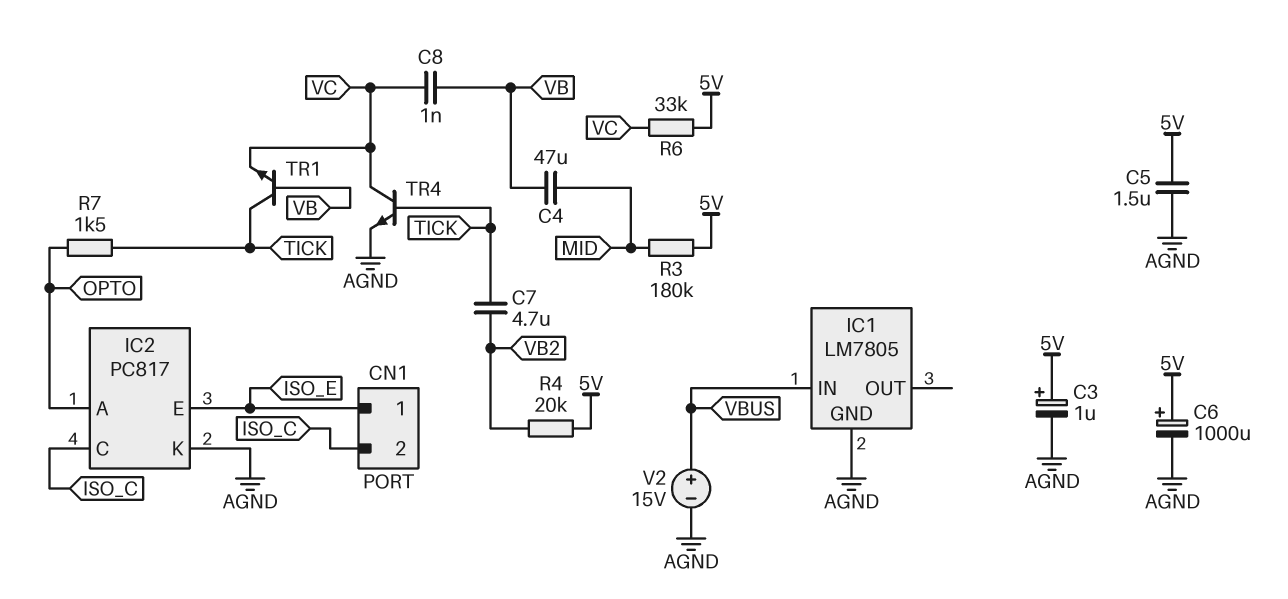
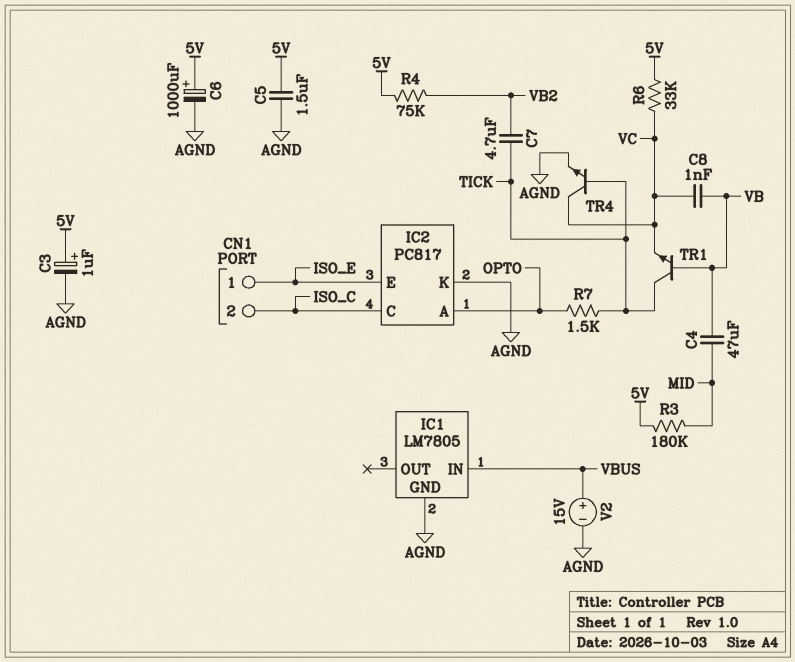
R4: 20k (5V, VB2) -> 75k (5V, VB2)

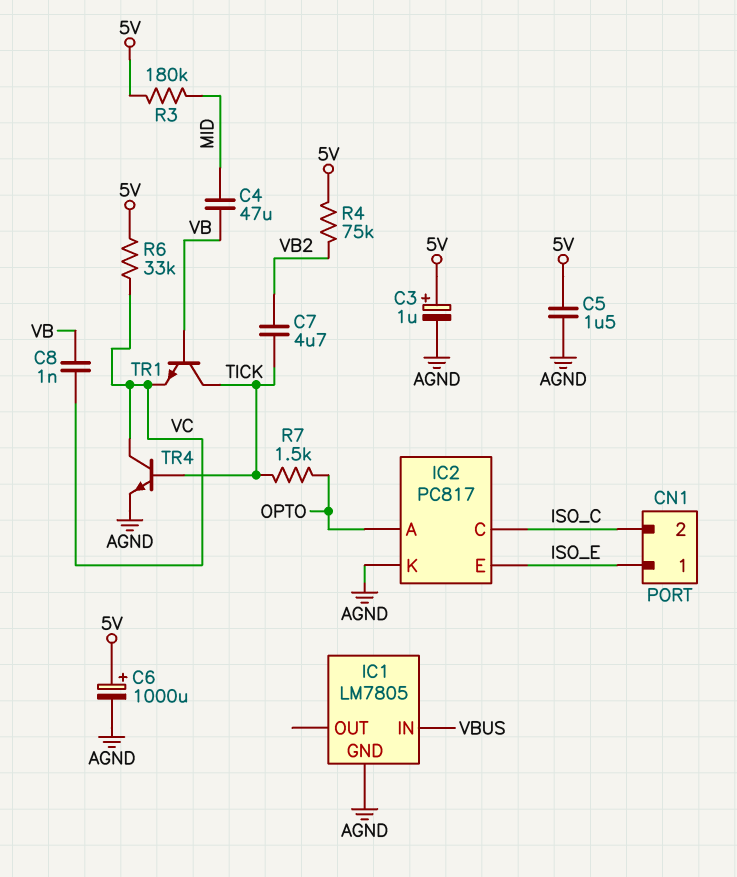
V2: 15V (plus VBUS, minus AGND) -> none

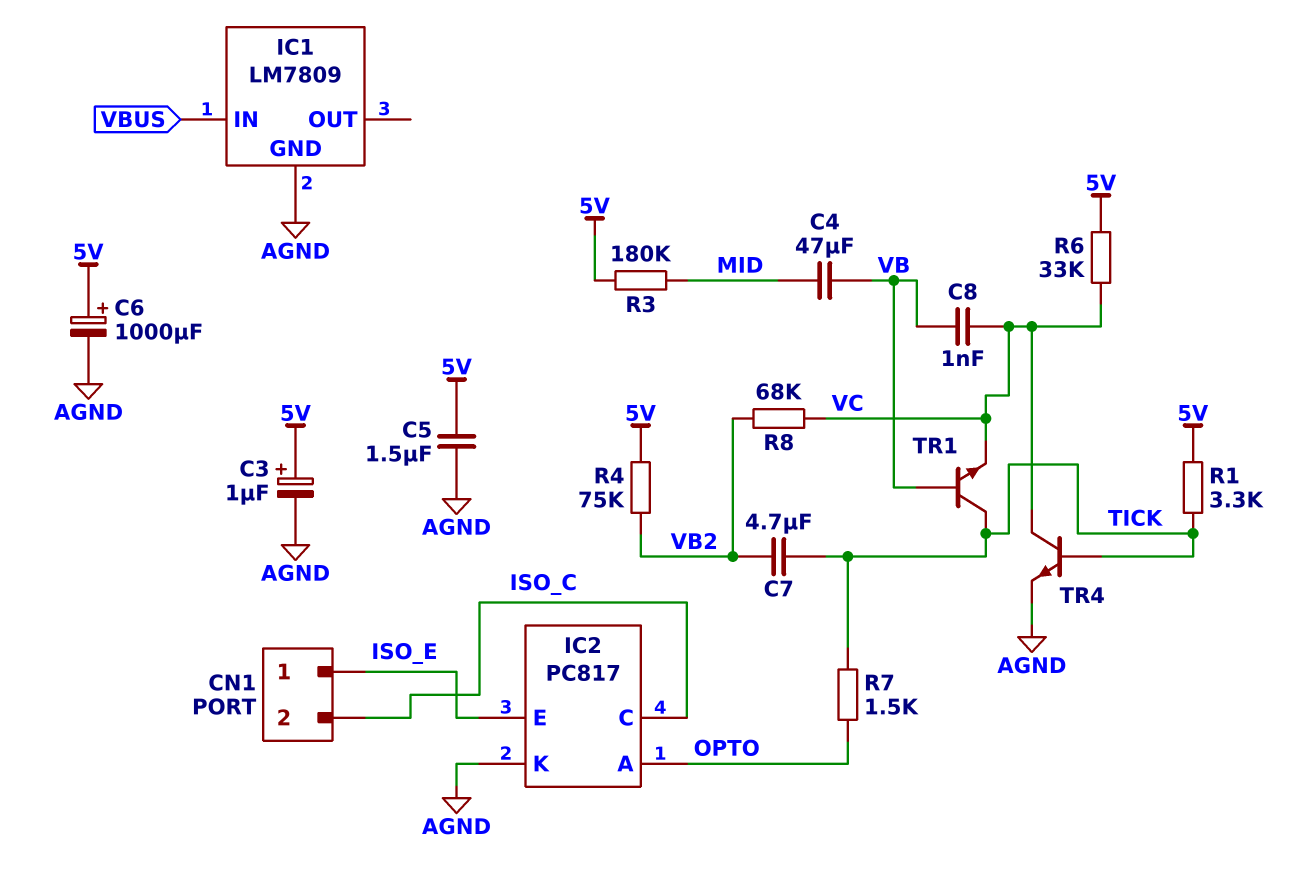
IC1: LM7805 -> LM7809
R1: none -> 3.3k (5V, TICK)
R8: none -> 68k (VB2, VC)

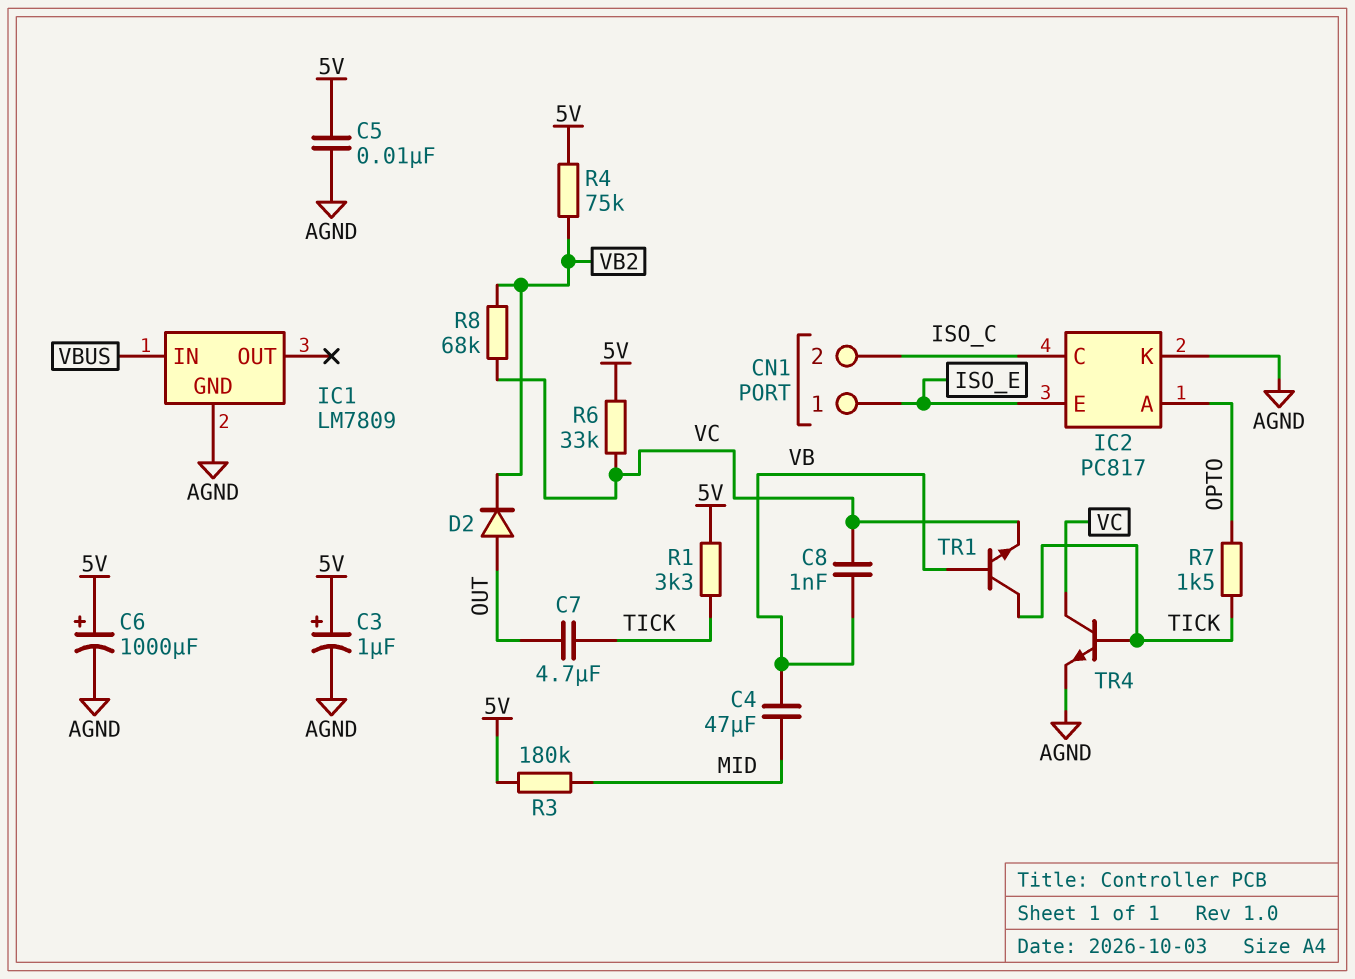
C5: 1.5uF (5V, AGND) -> 10nF (5V, AGND)
C7: 4.7uF (TICK, VB2) -> 4.7uF (OUT, TICK)
D2: none -> diode (A OUT, K VB2)

